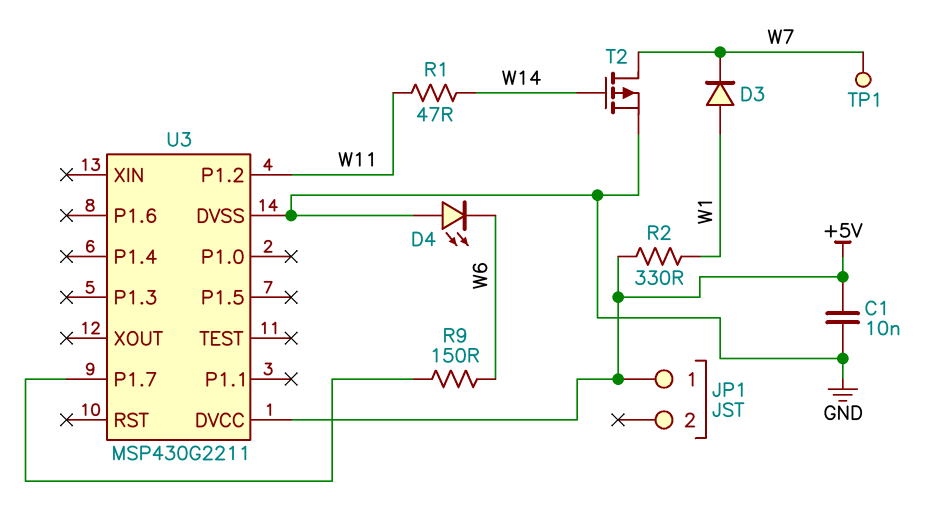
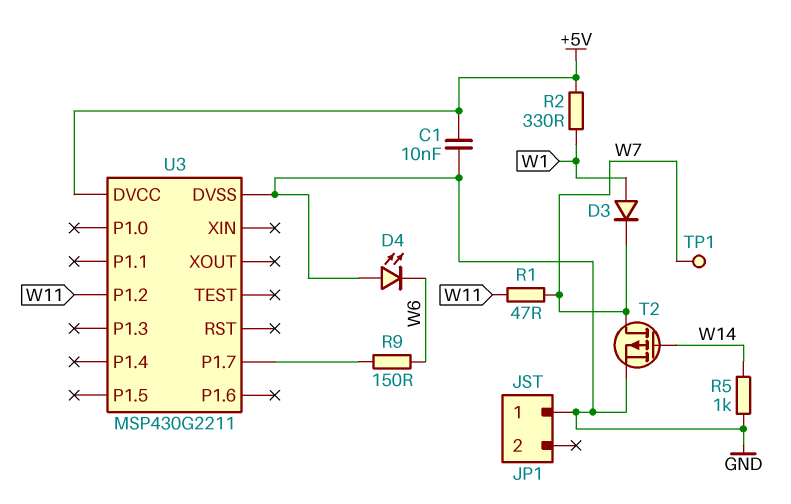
JP1 pin 1: +5V -> GND
R1: 47 (W11, W14) -> 47 (W7, W11)
R5: none -> 1k (GND, W14)

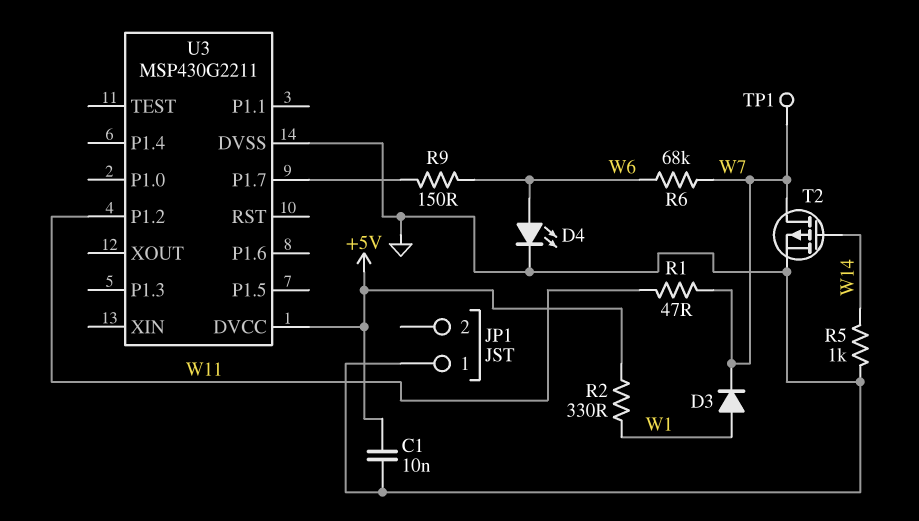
D4: LED (A GND, K W6) -> LED (A W6, K GND)
R6: none -> 68k (W6, W7)

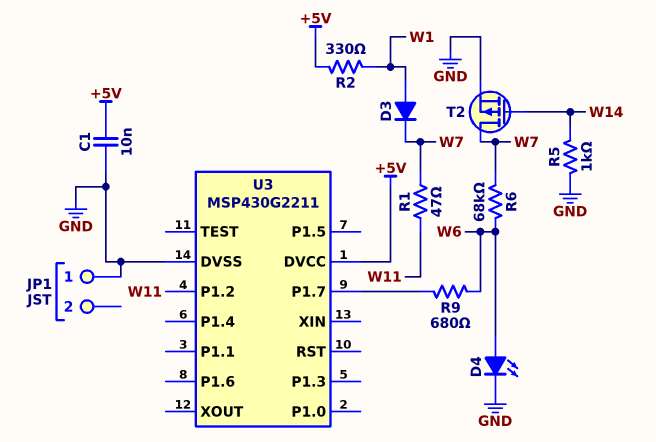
R9: 150 (U3/P1.7, W6) -> 680 (U3/P1.7, W6)
TP1: test point (W7) -> none

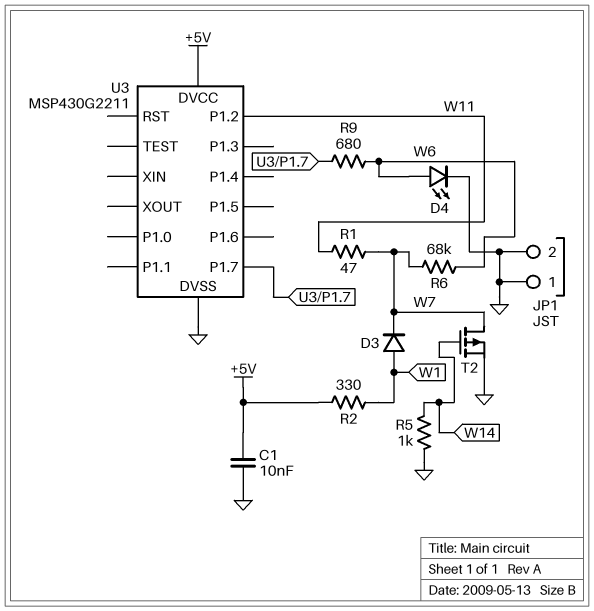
JP1 pin 2: none -> GND

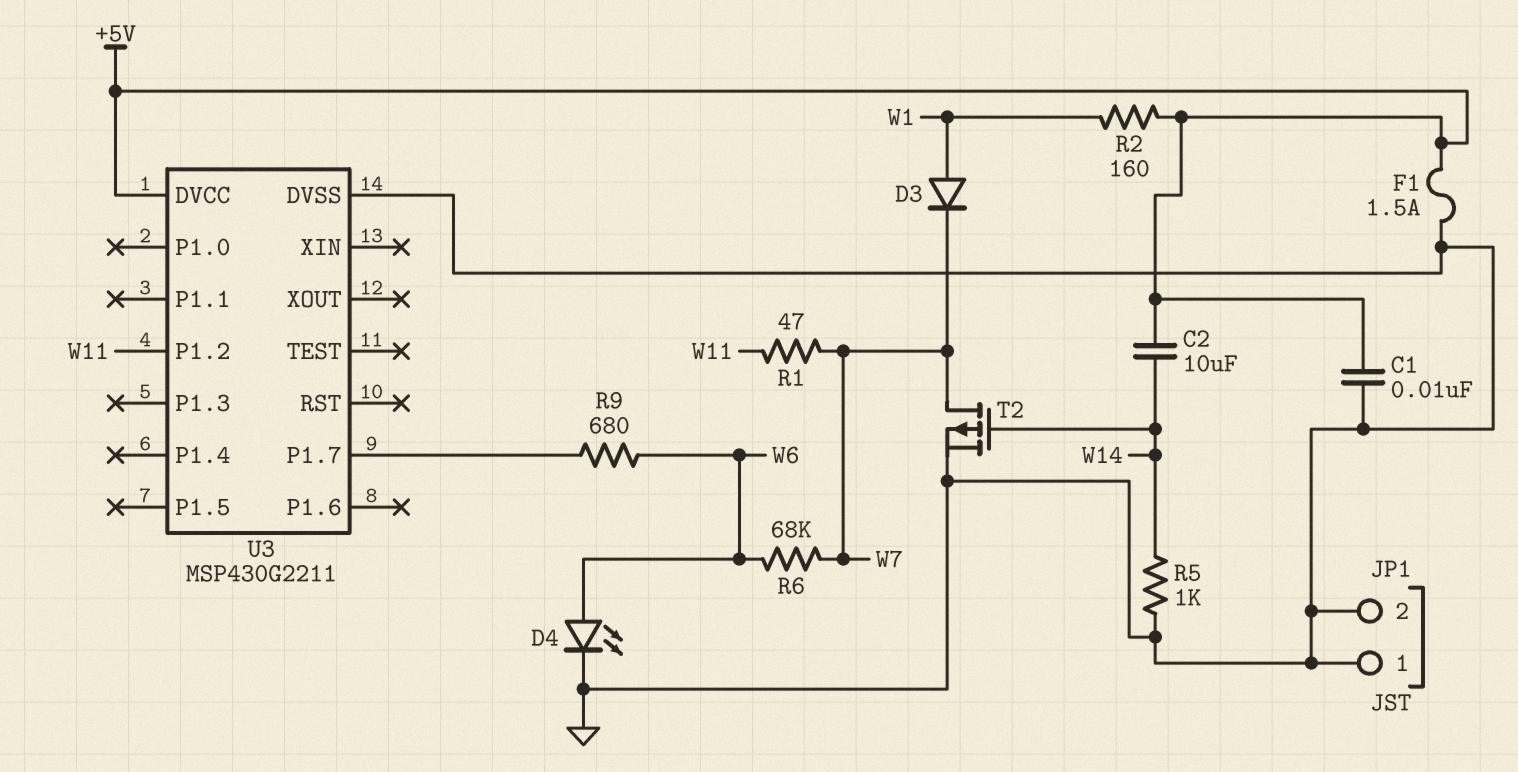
C2: none -> 10uF (+5V, W14)
F1: none -> 1.5A (+5V, GND)
R2: 330 (+5V, W1) -> 160 (+5V, W1)

